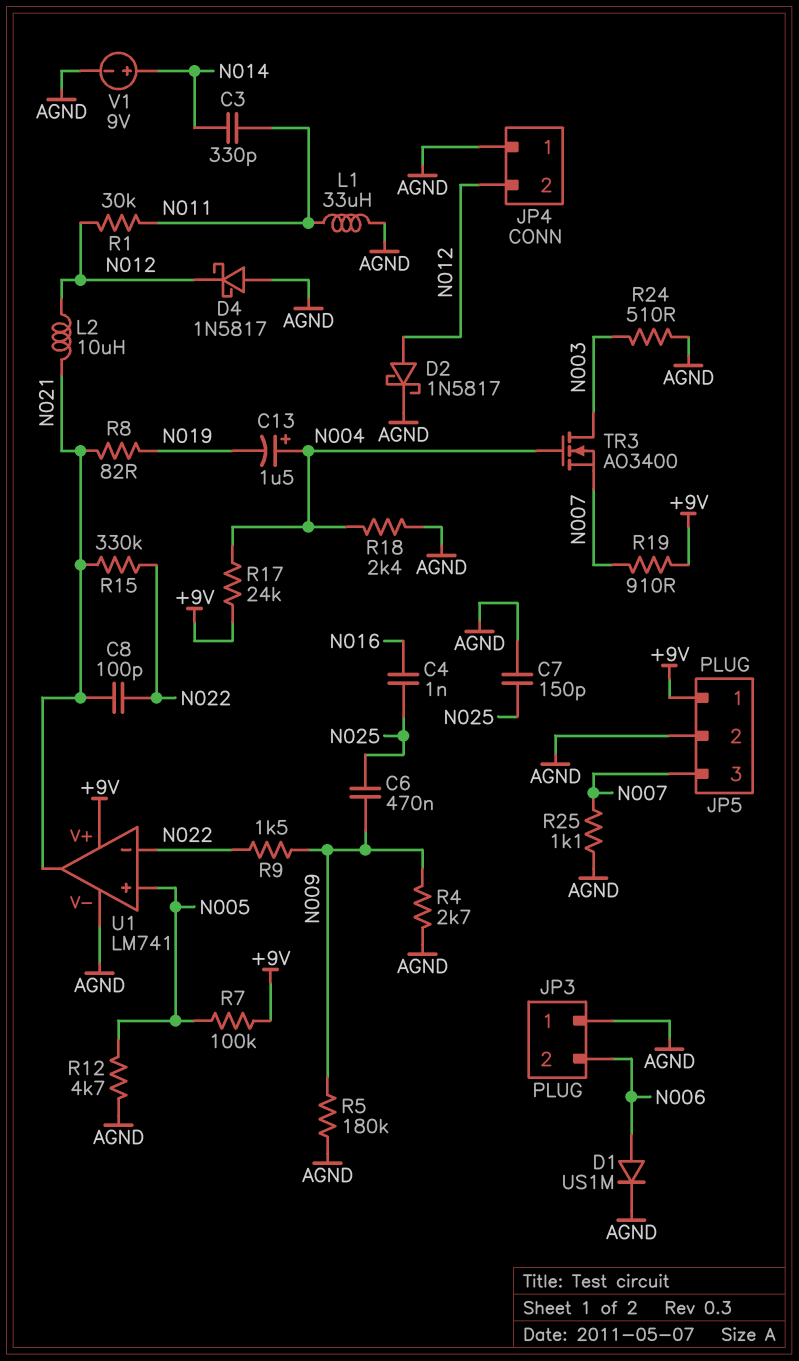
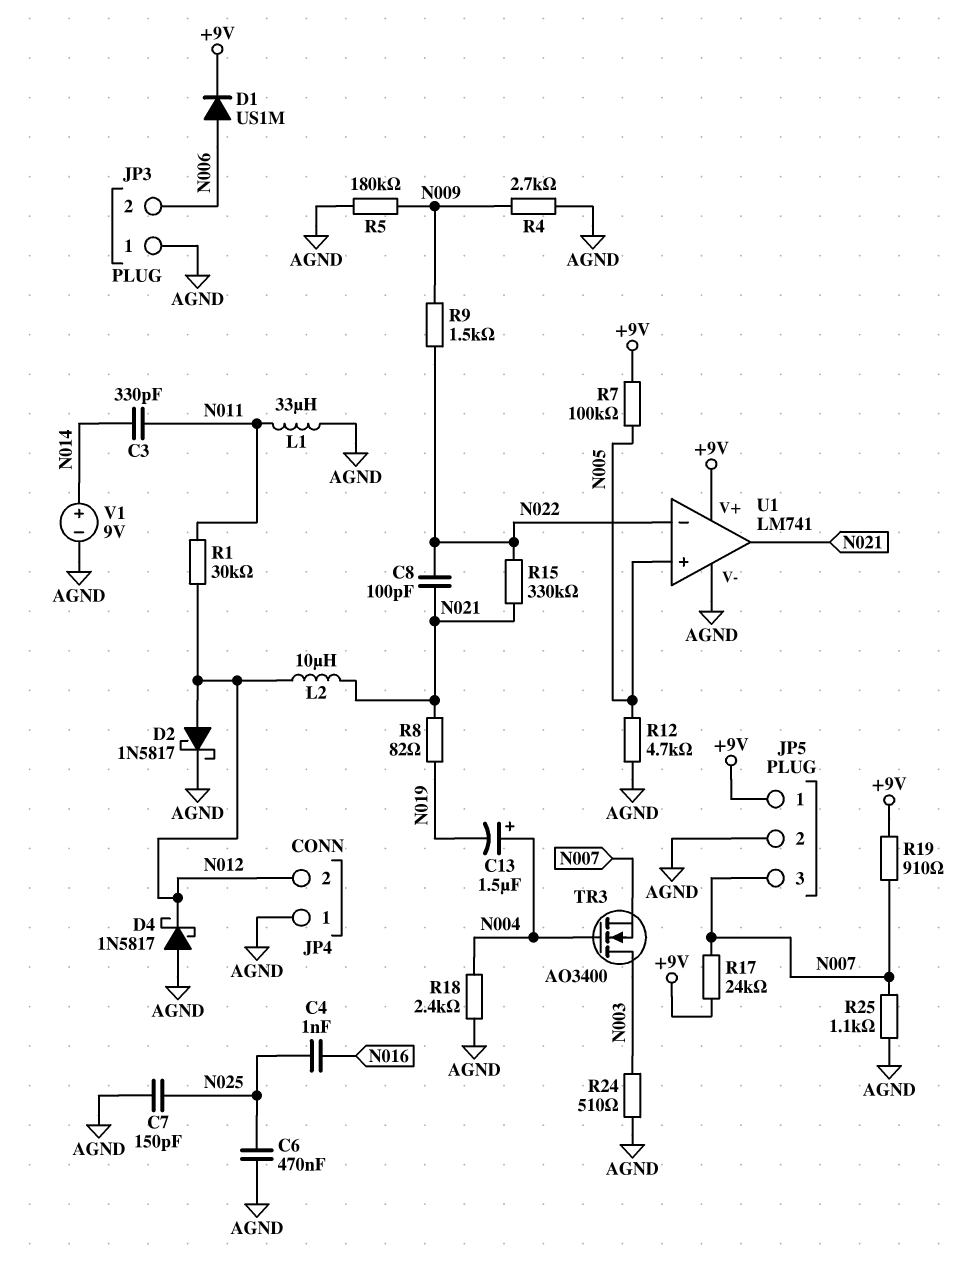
C6: 470nF (N009, N025) -> 470nF (AGND, N025)
D1: diode US1M (A N006, K AGND) -> diode US1M (A N006, K +9V)
R17: 24k (+9V, N004) -> 24k (+9V, N007)

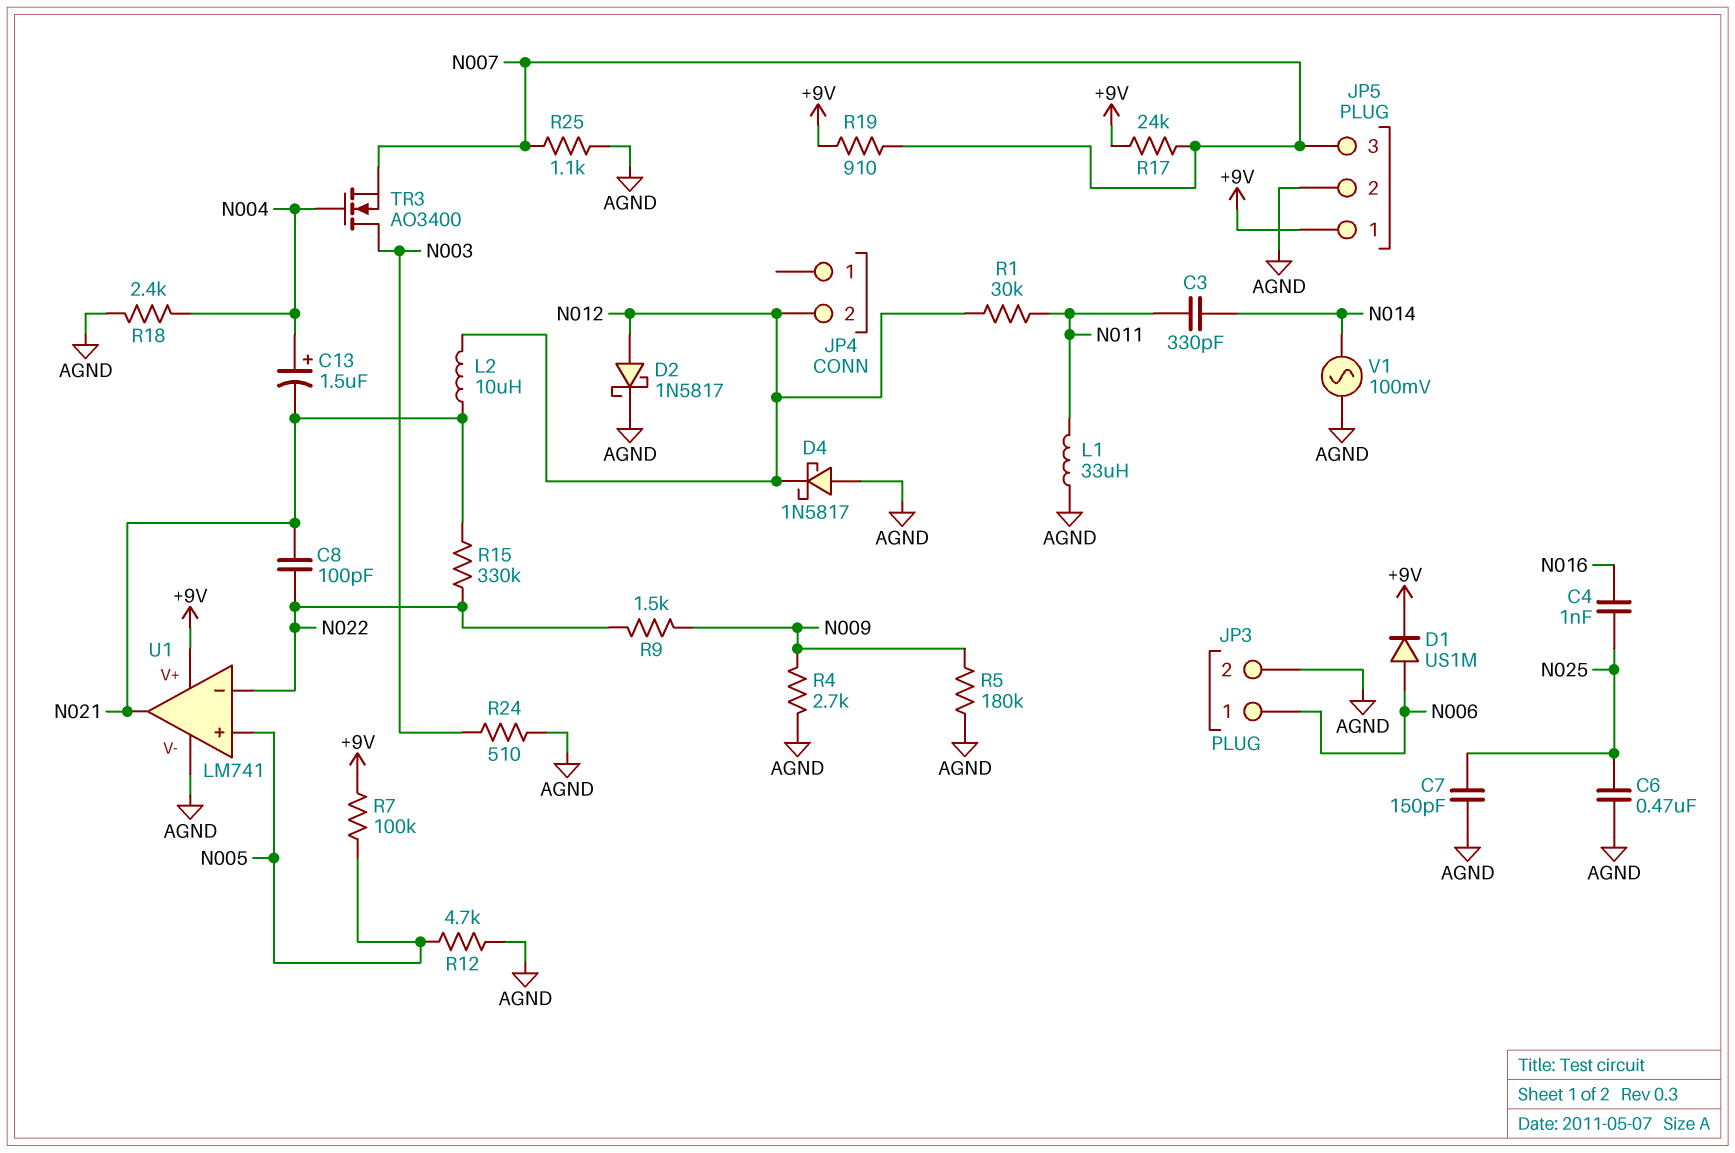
C13: 1.5uF (plus N004, minus N019) -> 1.5uF (plus N004, minus N021)
JP3 pin 1: AGND -> N006
JP3 pin 2: N006 -> AGND
JP4 pin 1: AGND -> none
R8: 82 (N019, N021) -> none
V1: 9V (plus N014, minus AGND) -> AC 100mV (AGND, N014)

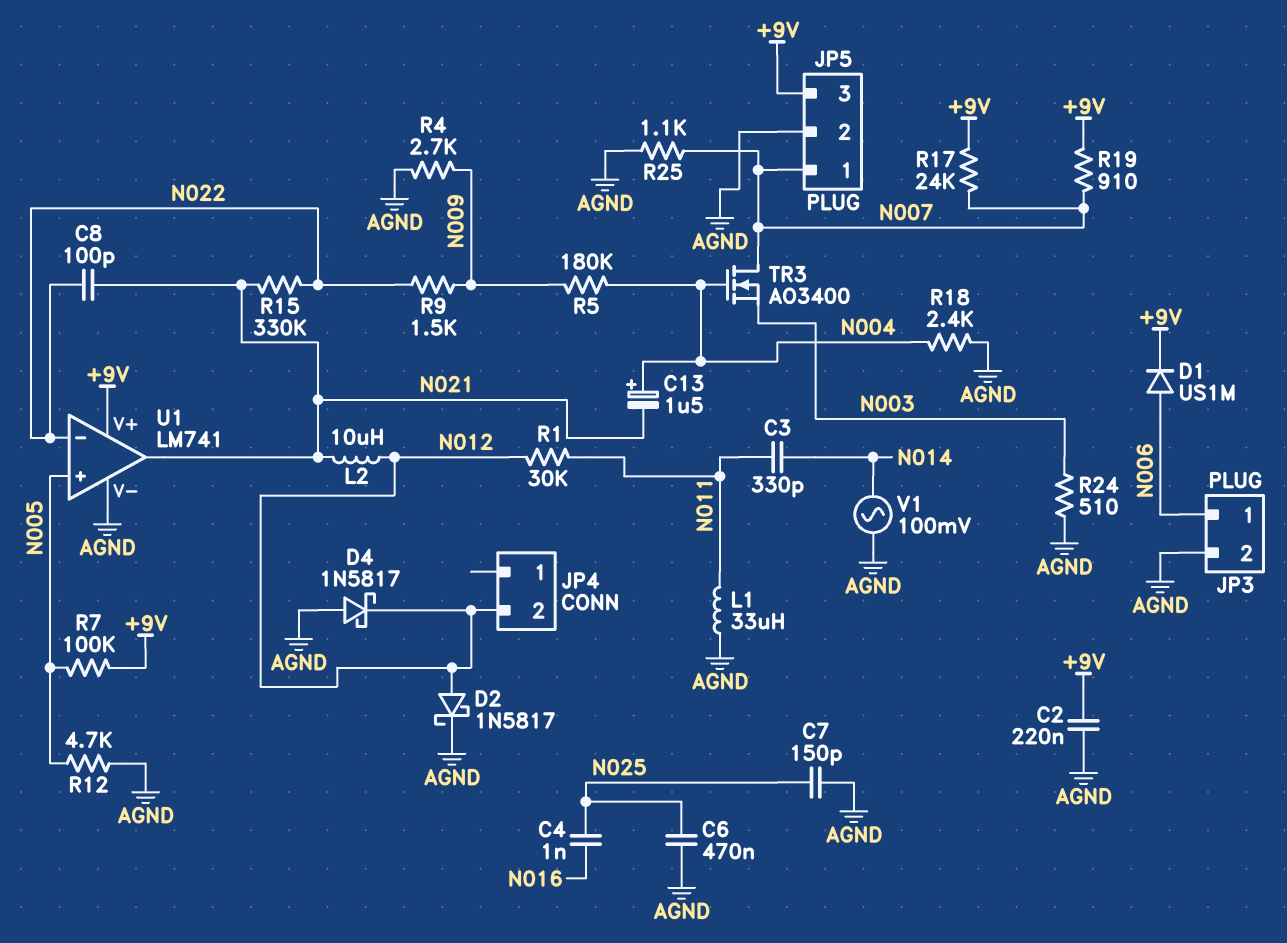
C2: none -> 220nF (+9V, AGND)
JP5 pin 1: +9V -> N007
JP5 pin 3: N007 -> +9V
R5: 180k (AGND, N009) -> 180k (N004, N009)
TR3: NMOS AO3400 (G N004, D N003, S N007) -> NMOS AO3400 (G N004, D N007, S N003)

